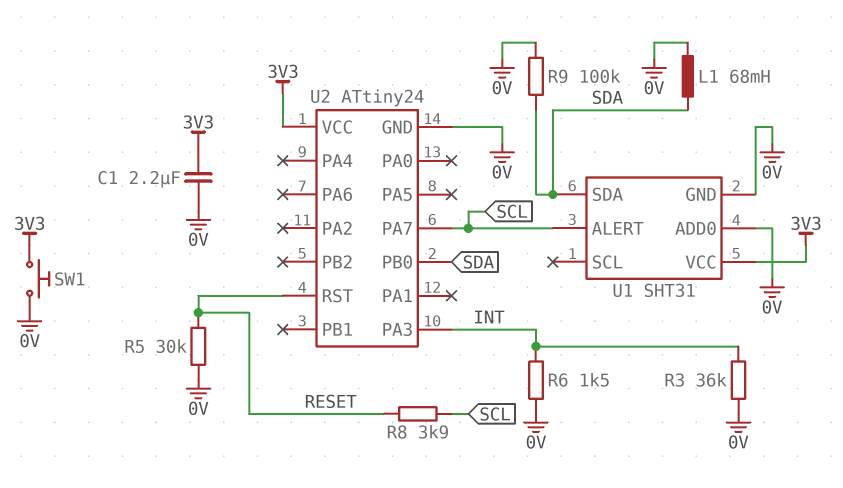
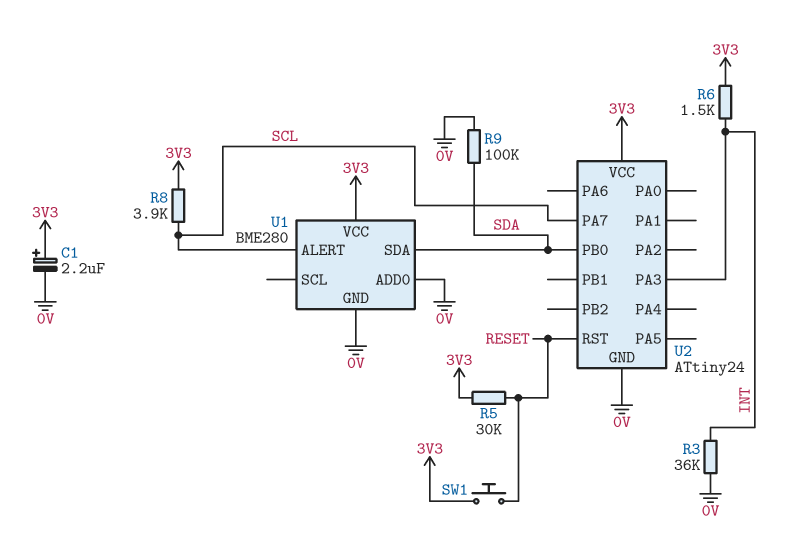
C1: 2.2uF (0V, 3V3) -> 2.2uF (plus 3V3, minus 0V)
L1: 68mH (0V, SDA) -> none
R5: 30k (0V, RESET) -> 30k (3V3, RESET)
R6: 1.5k (0V, INT) -> 1.5k (3V3, INT)
R8: 3.9k (RESET, SCL) -> 3.9k (3V3, SCL)
SW1: button (0V, 3V3) -> button (3V3, RESET)
U1: SHT31 -> BME280

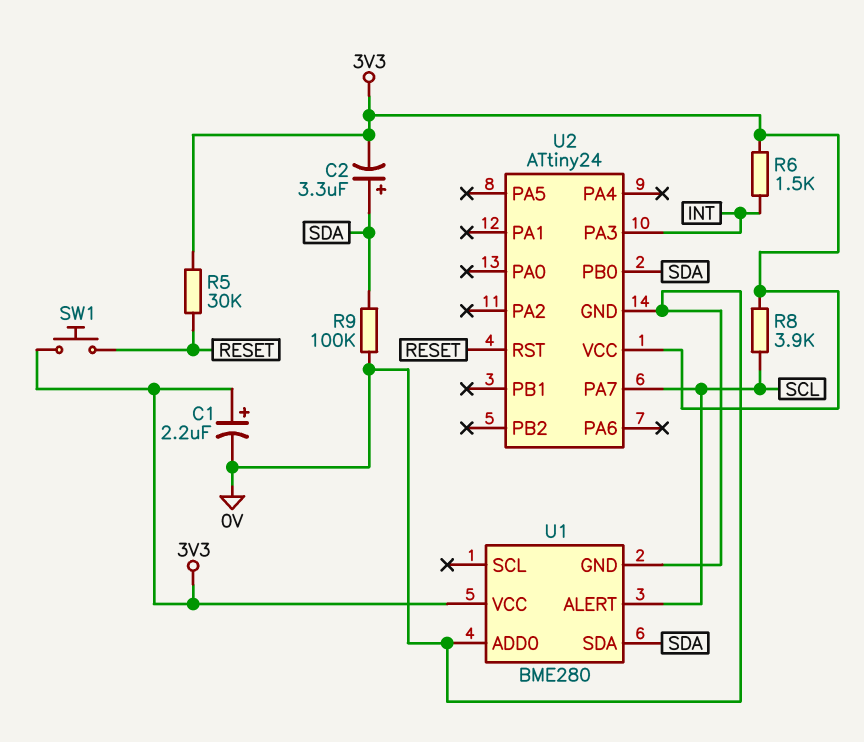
C2: none -> 3.3uF (plus SDA, minus 3V3)
R3: 36k (0V, INT) -> none

